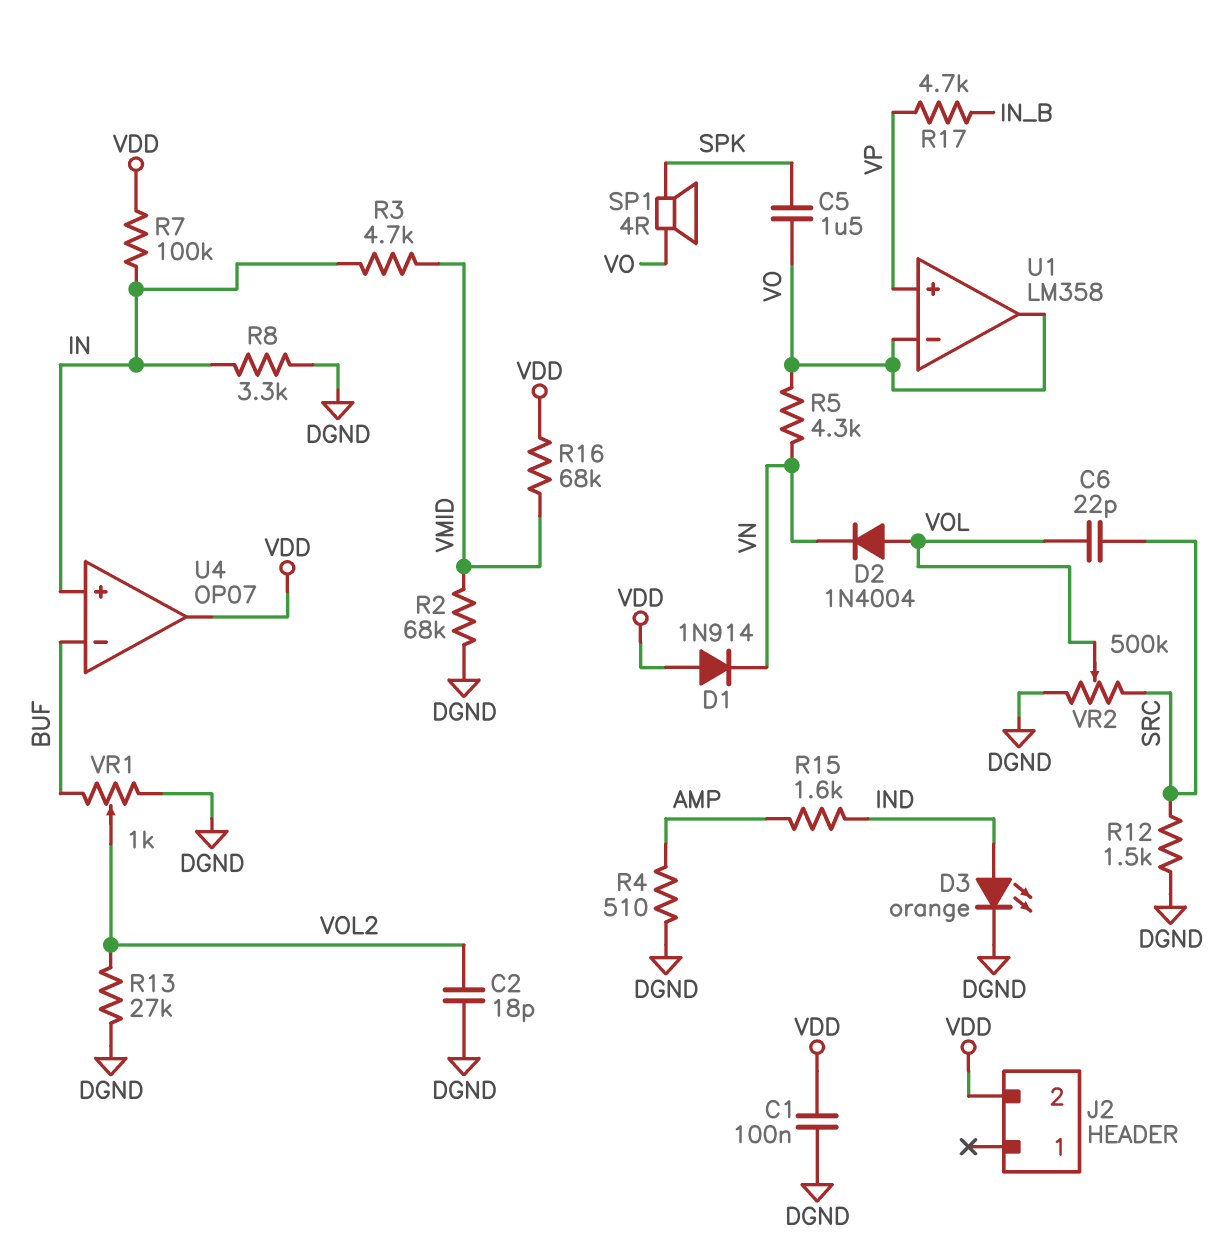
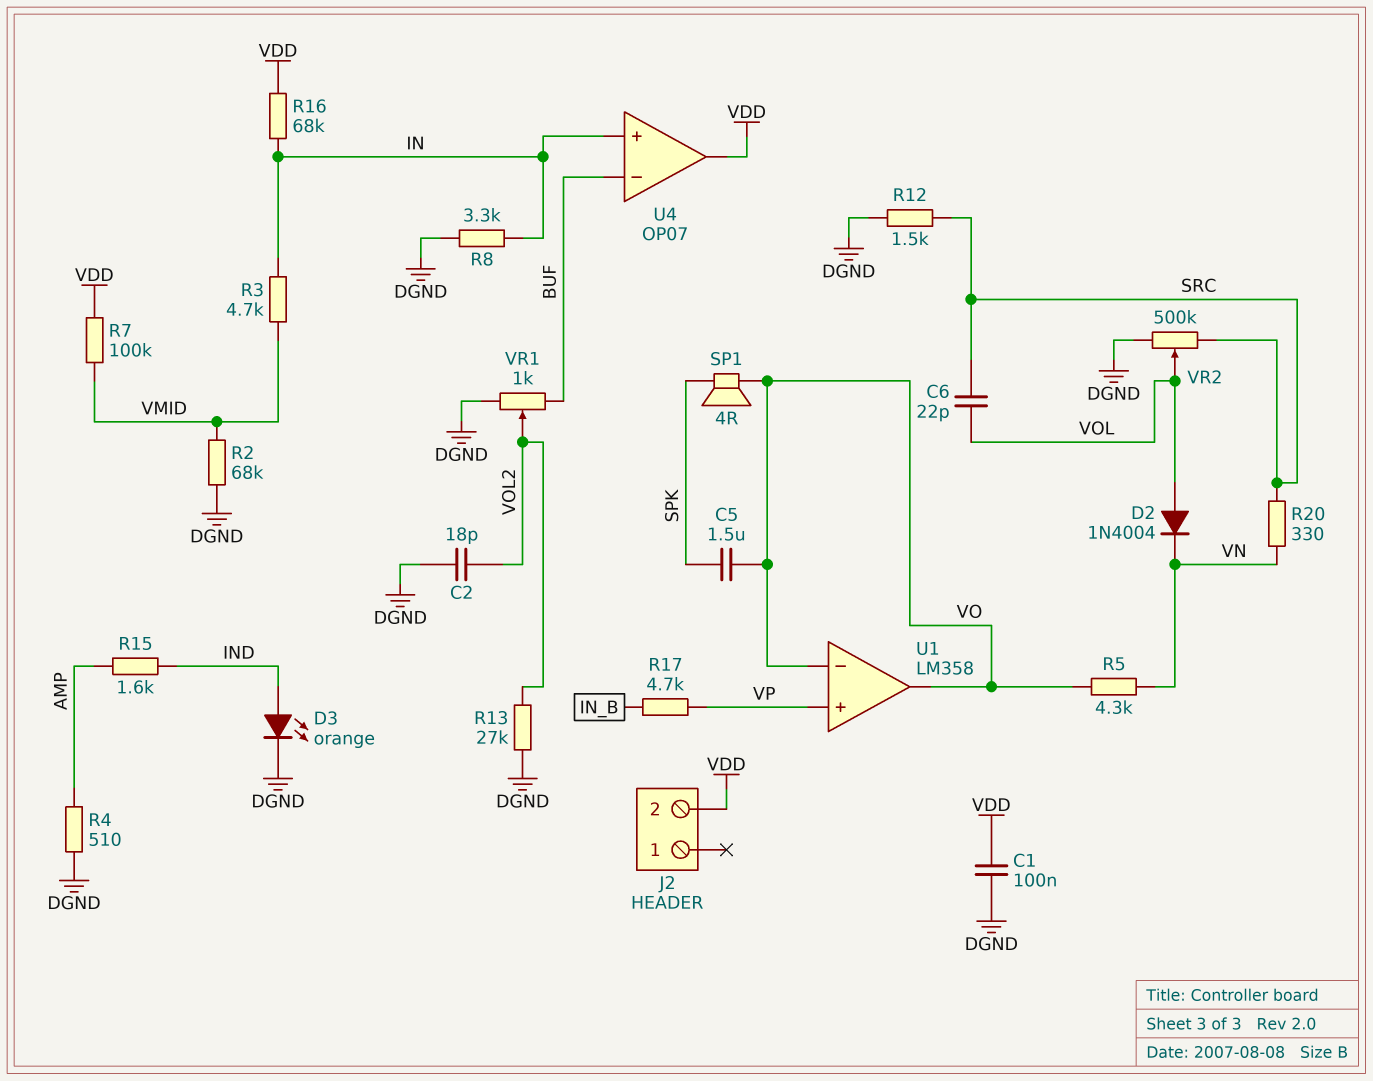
D1: diode 1N914 (A VDD, K VN) -> none
R7: 100k (IN, VDD) -> 100k (VDD, VMID)
R16: 68k (VDD, VMID) -> 68k (IN, VDD)
R20: none -> 330 (SRC, VN)

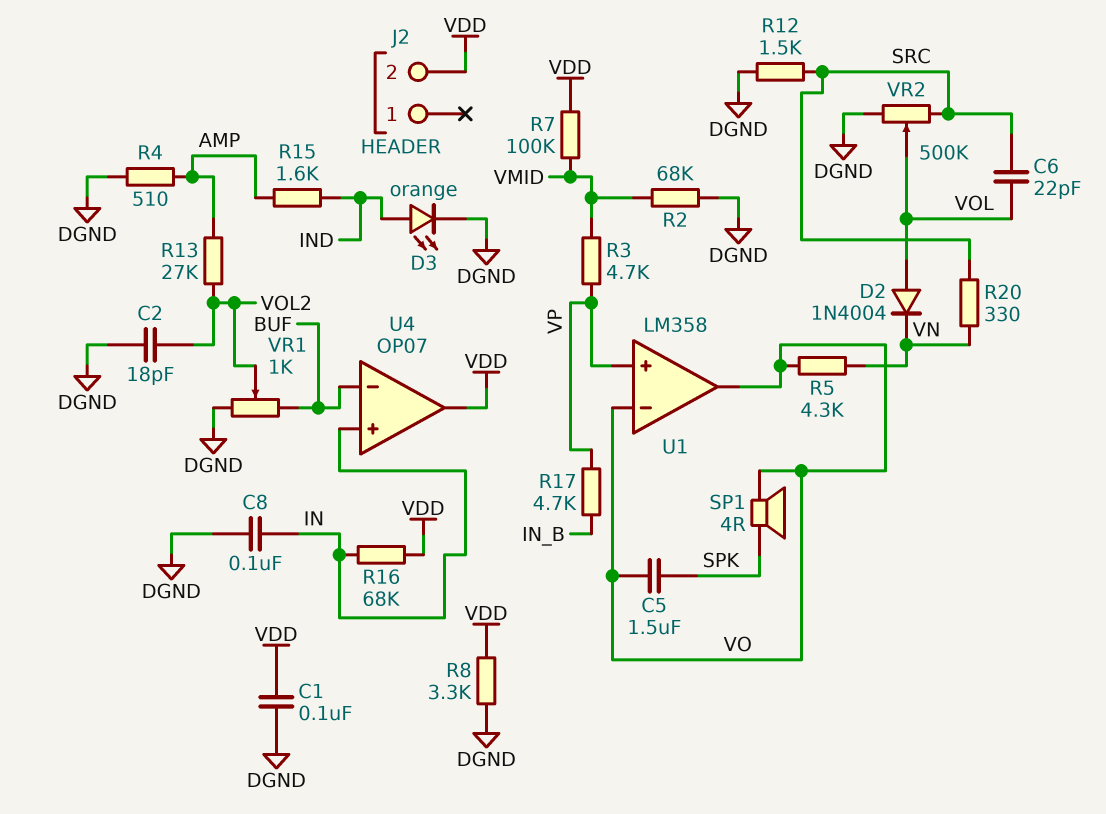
C8: none -> 100nF (DGND, IN)
R3: 4.7k (IN, VMID) -> 4.7k (VMID, VP)
R8: 3.3k (DGND, IN) -> 3.3k (DGND, VDD)
R13: 27k (DGND, VOL2) -> 27k (AMP, VOL2)

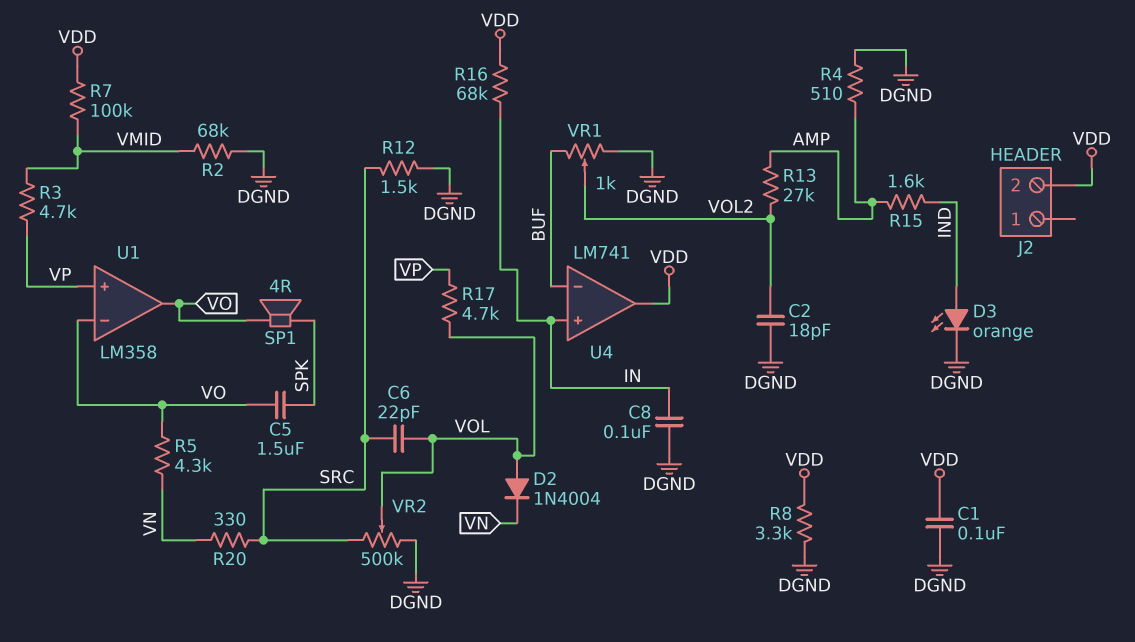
R17: 4.7k (IN_B, VP) -> 4.7k (VOL, VP)
U4: OP07 -> LM741

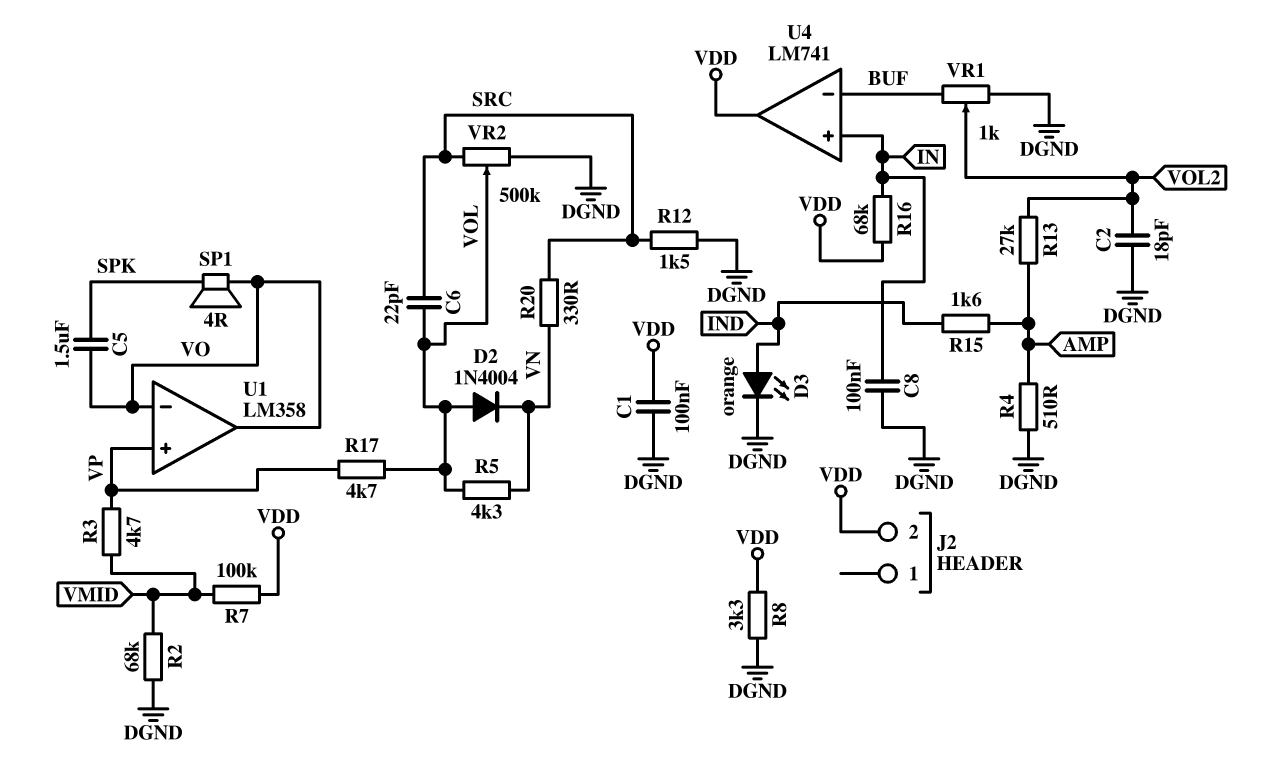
R5: 4.3k (VN, VO) -> 4.3k (VN, VOL)

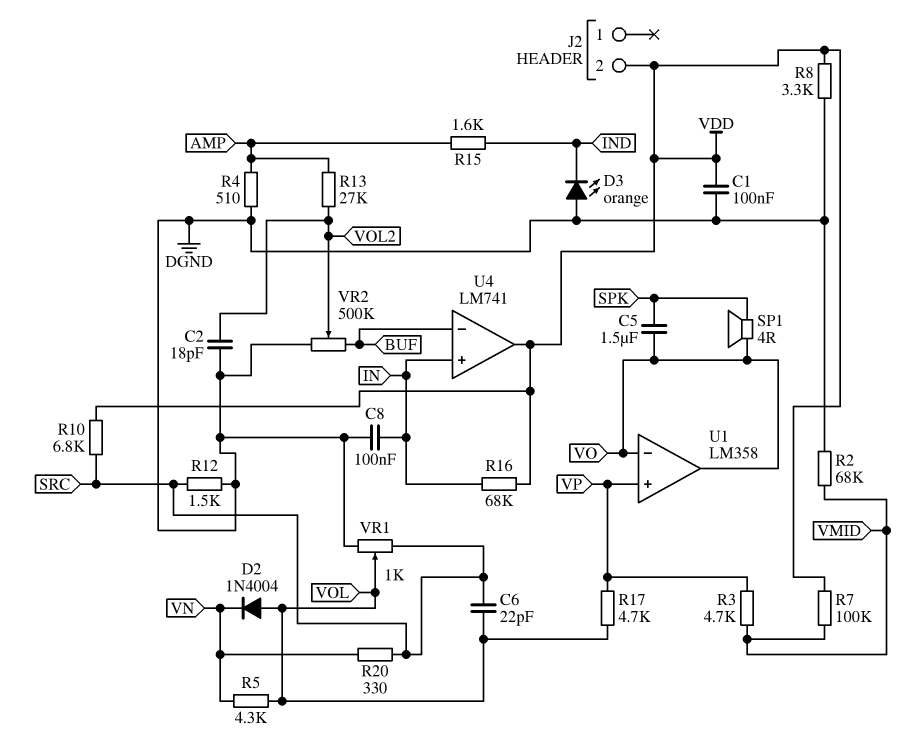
D3: LED orange (A IND, K DGND) -> LED orange (A DGND, K IND)
R10: none -> 6.8k (SRC, VDD)
VR1: 1k (BUF, DGND, wiper VOL2) -> 1k (DGND, SRC, wiper VOL)
VR2: 500k (DGND, SRC, wiper VOL) -> 500k (BUF, DGND, wiper VOL2)

